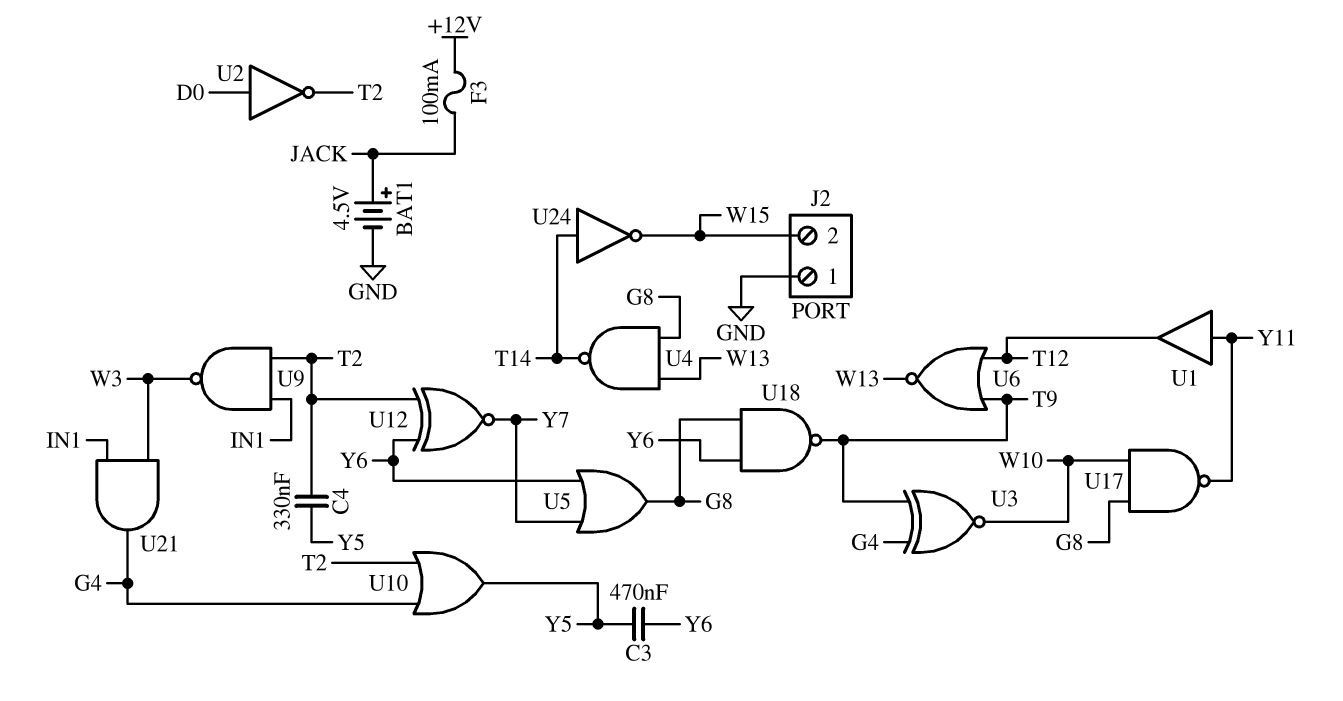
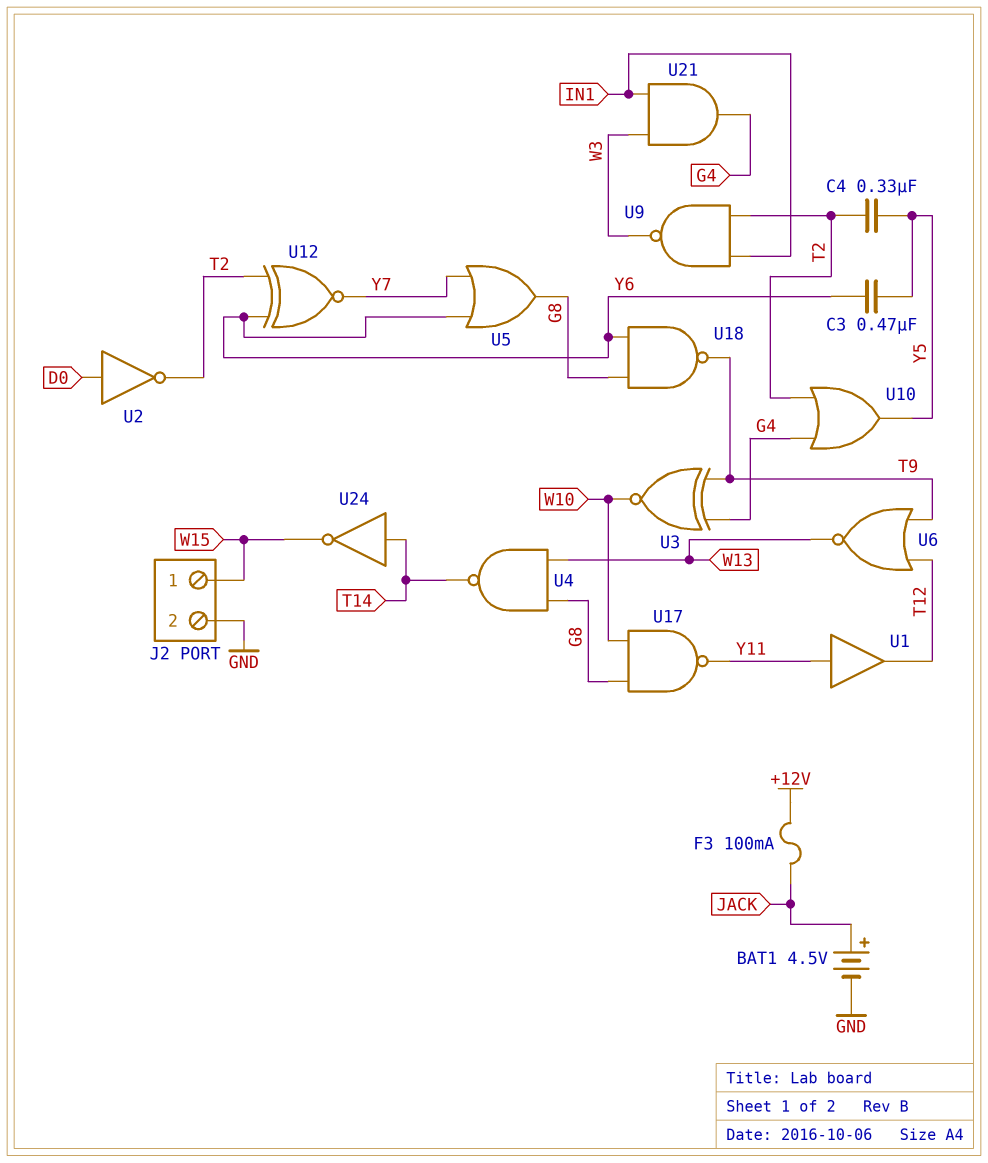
J2 pin 1: GND -> W15
J2 pin 2: W15 -> GND

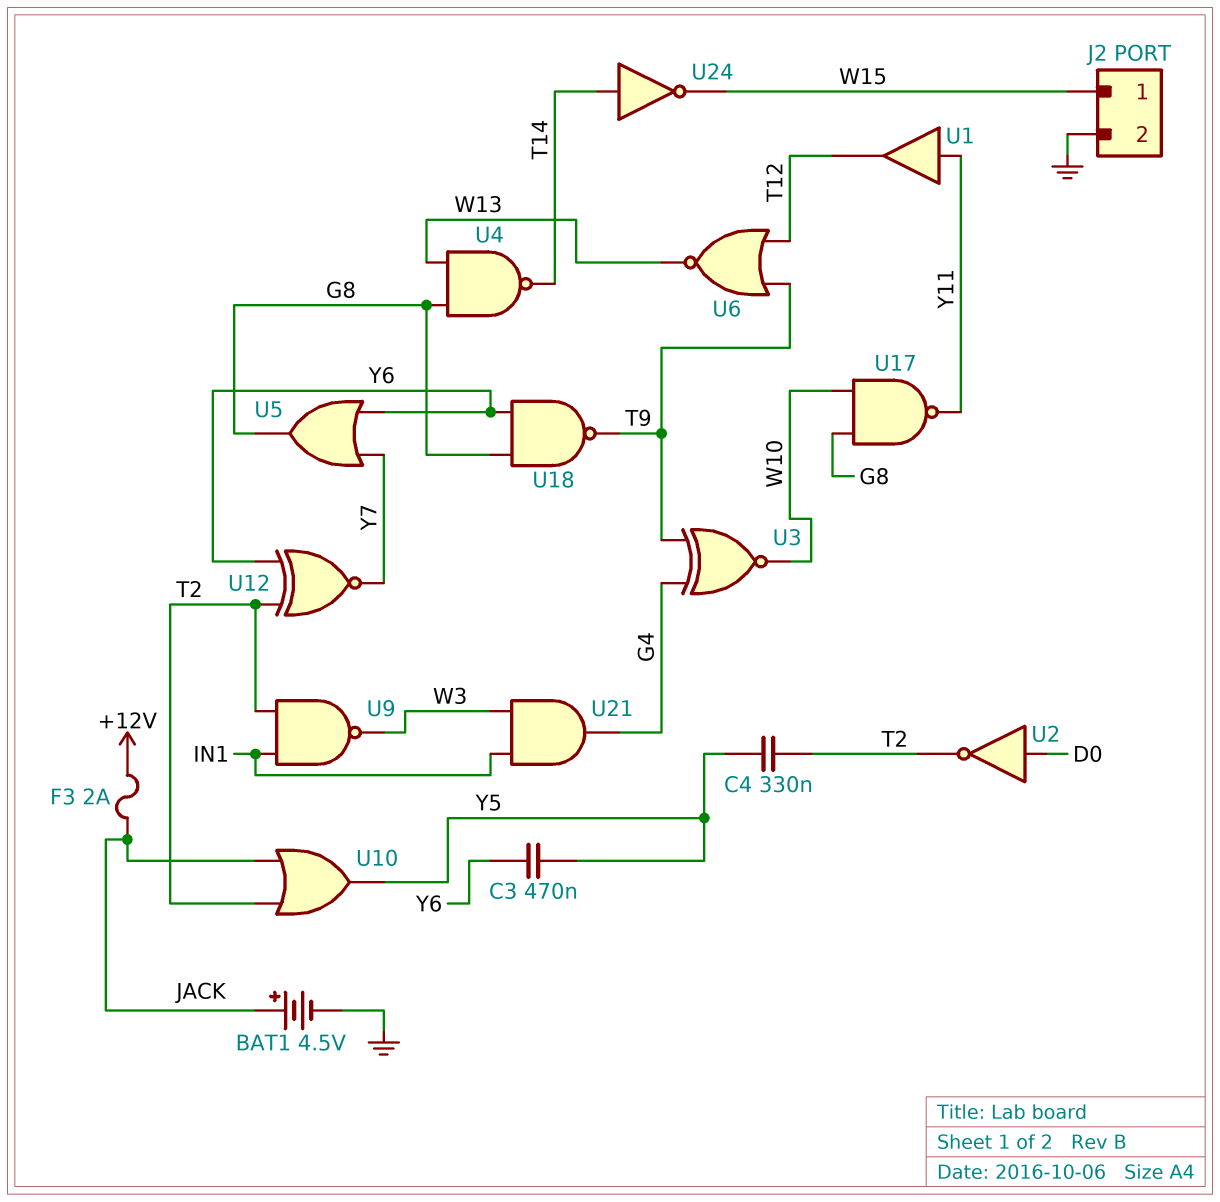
F3: 100mA (+12V, JACK) -> 2A (+12V, JACK)
U10: OR (in G4, in T2, out Y5) -> OR (in JACK, in T2, out Y5)

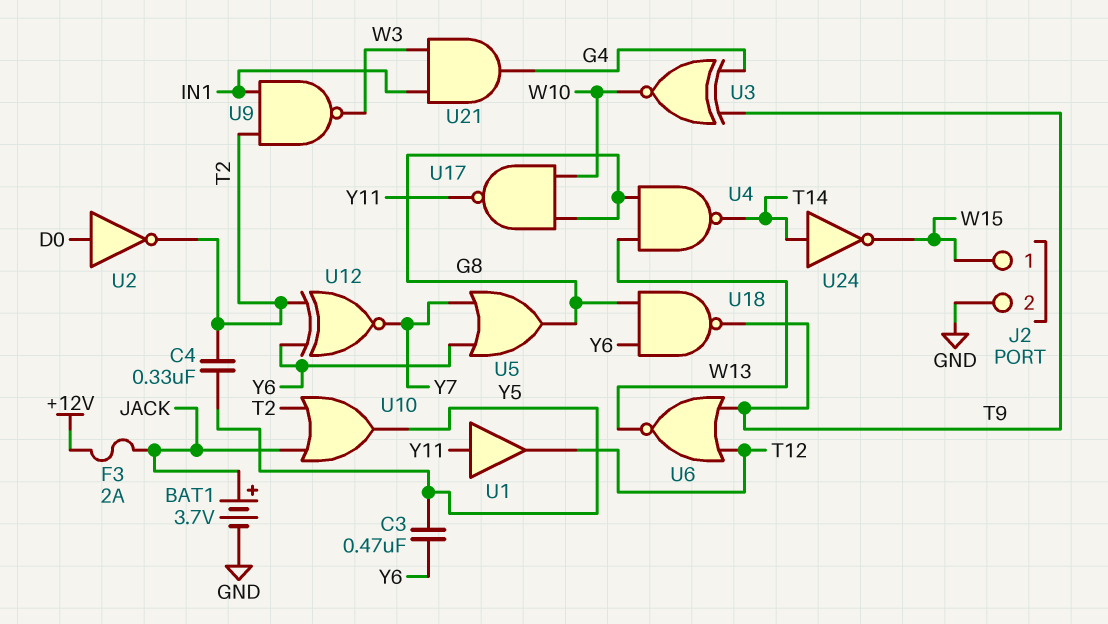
BAT1: 4.5V (plus JACK, minus GND) -> 3.7V (plus JACK, minus GND)

